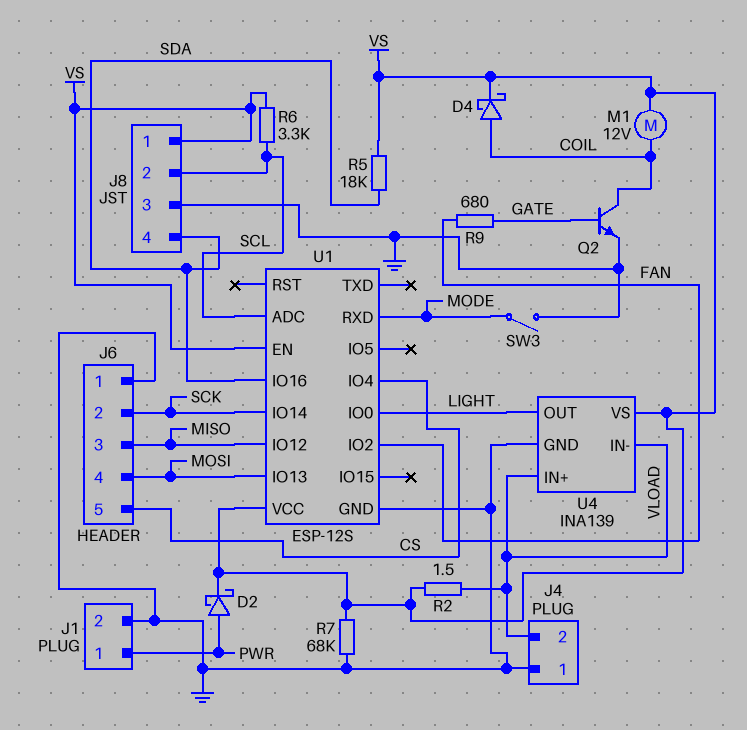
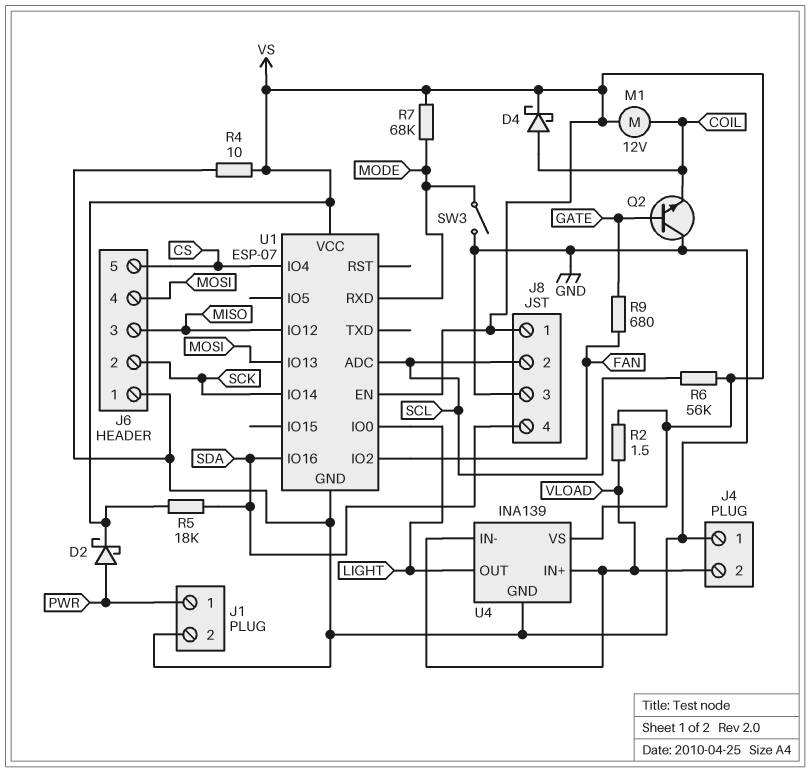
Q2: NPN (B GATE, C COIL, E GND) -> NPN (B GATE, C GND, E COIL)
R4: none -> 10 (GND, VS)
R6: 3.3k (SCL, VS) -> 56k (SCL, VS)
R7: 68k (GND, VS) -> 68k (MODE, VS)
U1: ESP-12S -> ESP-07

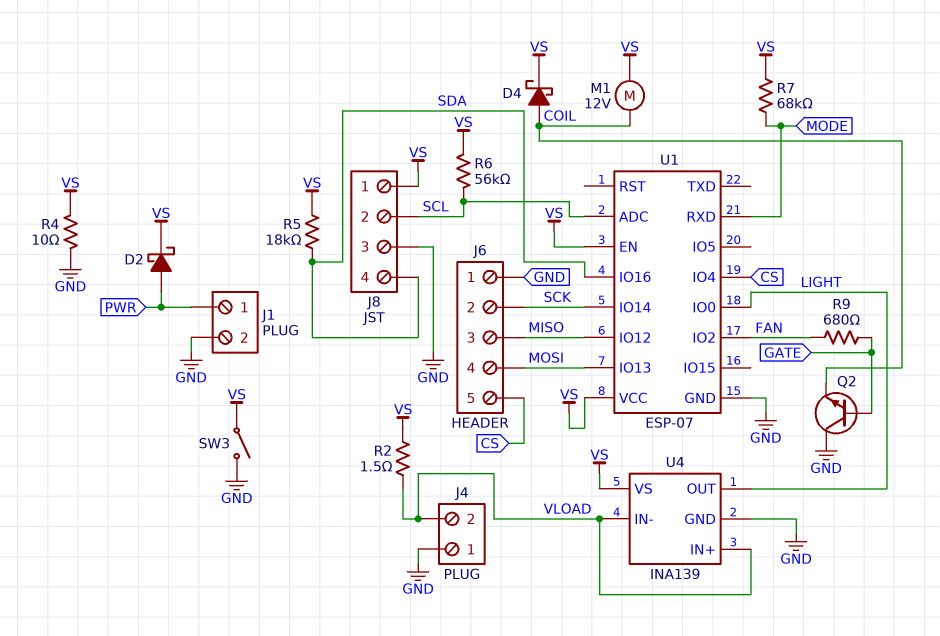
SW3: switch (GND, MODE) -> switch (GND, VS)

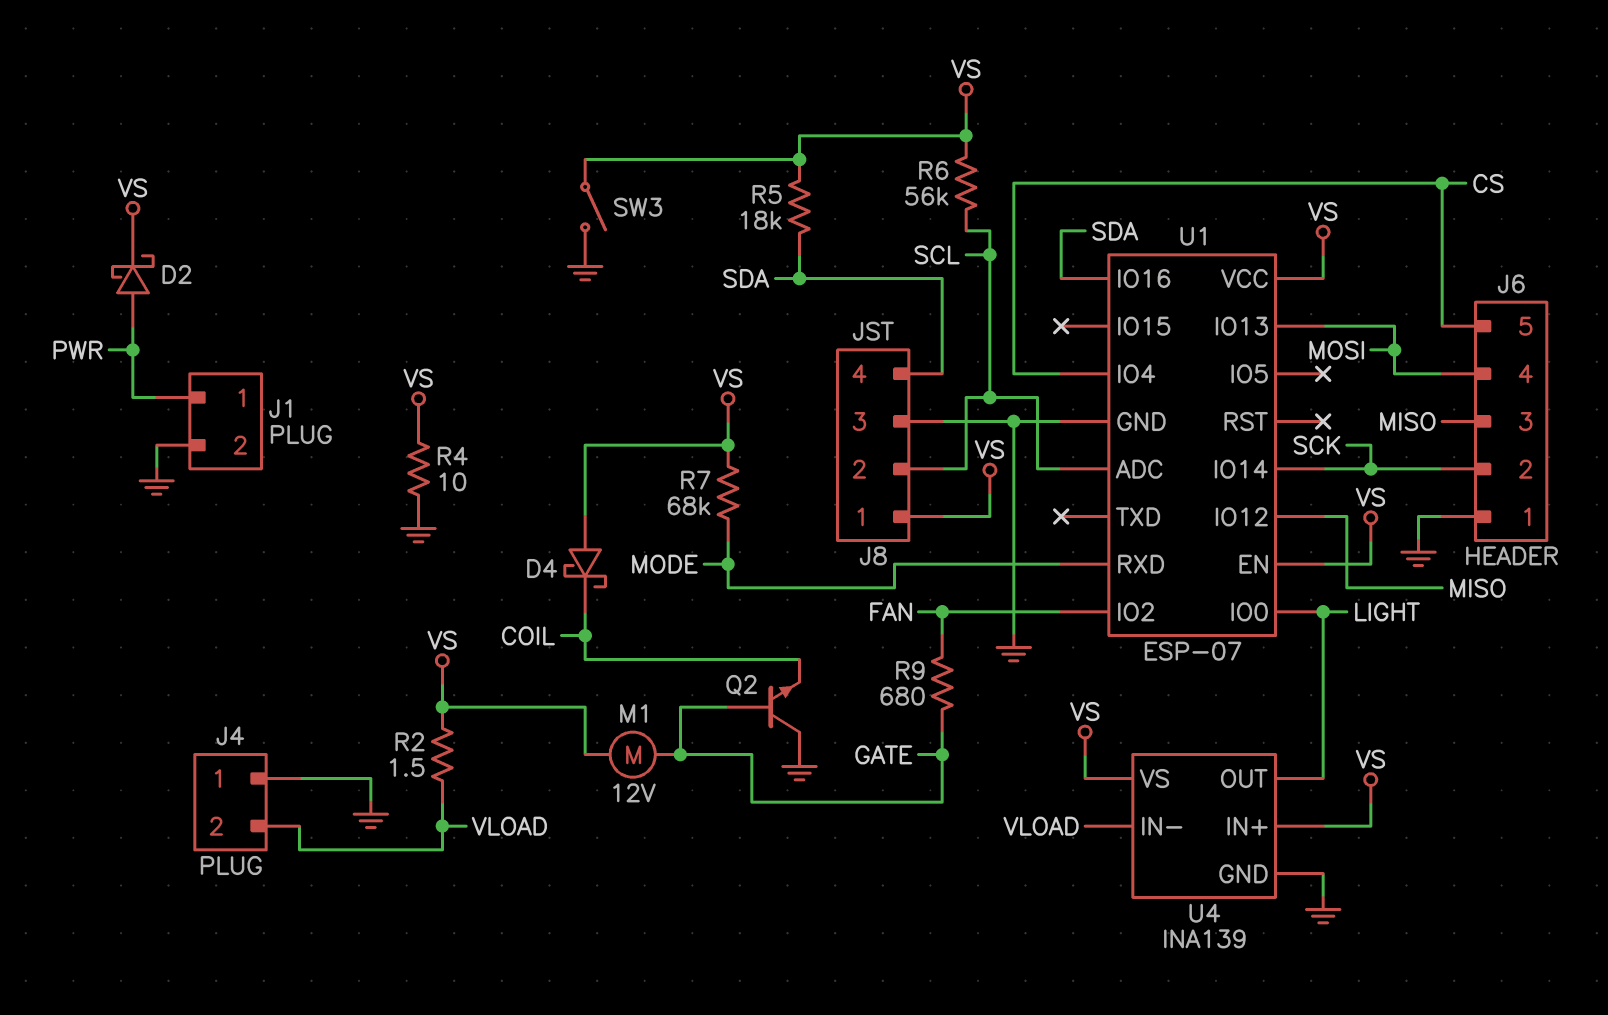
D4: schottky (A COIL, K VS) -> schottky (A VS, K COIL)
M1: motor 12V (COIL, VS) -> motor 12V (GATE, VS)
U4 pin IN+: VLOAD -> VS

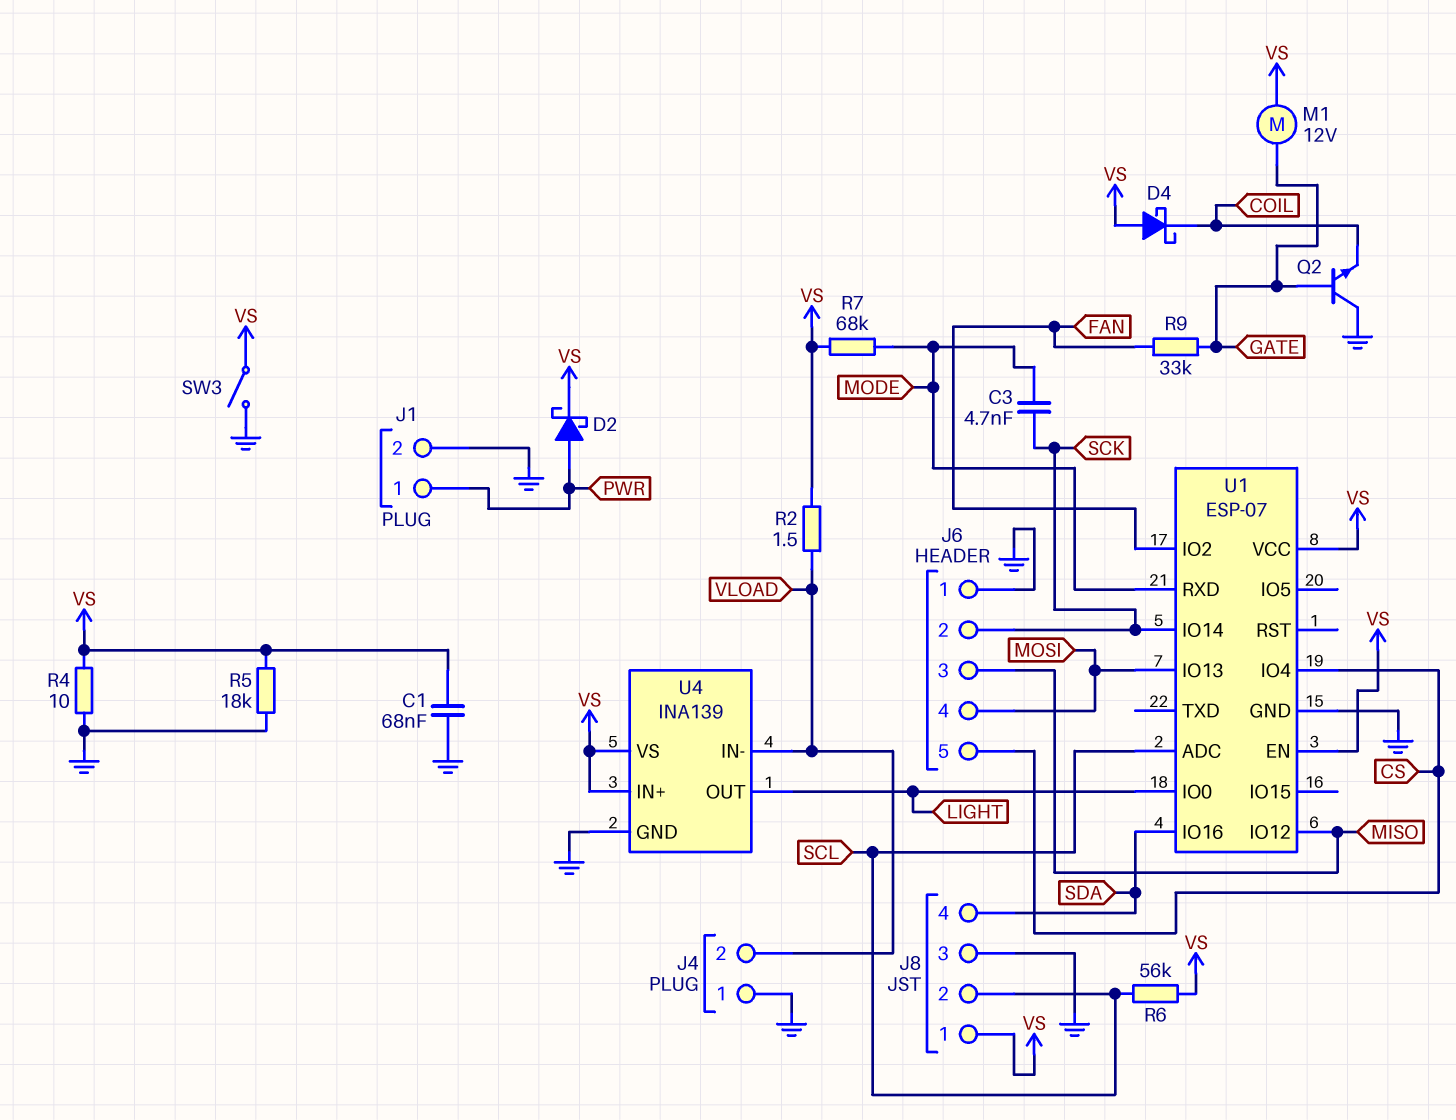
C1: none -> 68nF (GND, VS)
C3: none -> 4.7nF (MODE, SCK)
R5: 18k (SDA, VS) -> 18k (GND, VS)
R9: 680 (FAN, GATE) -> 33k (FAN, GATE)

